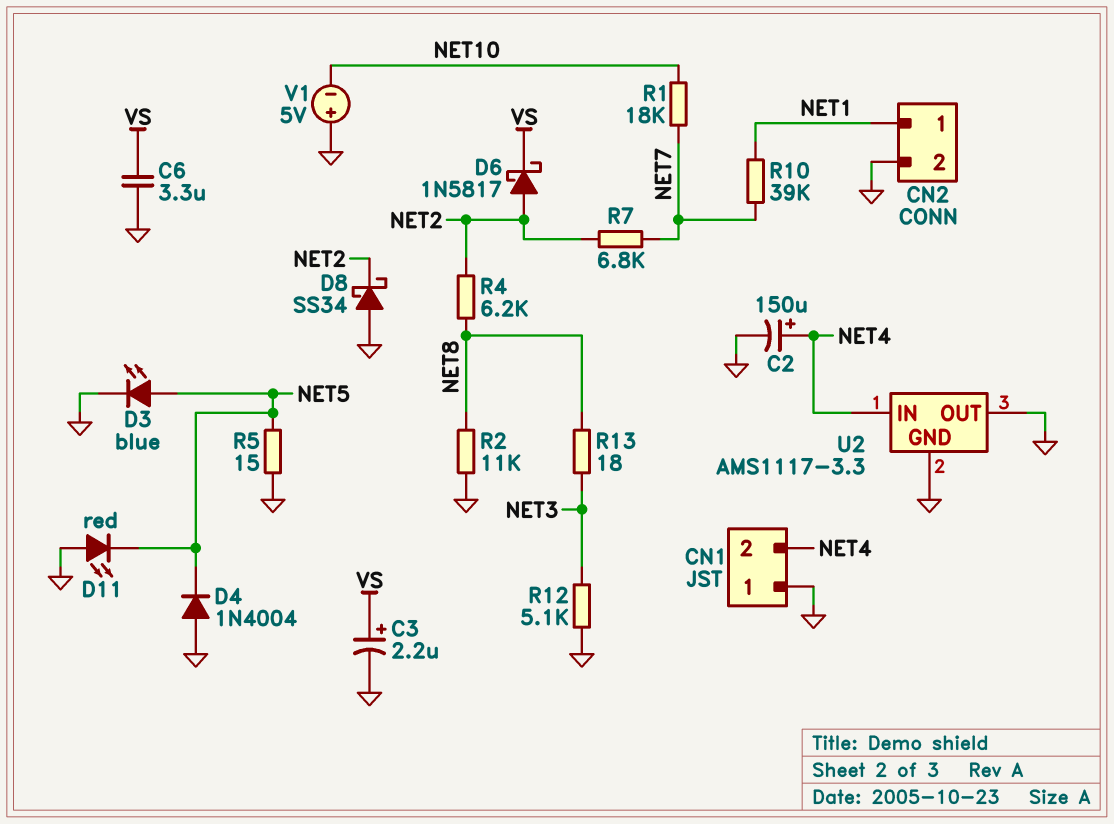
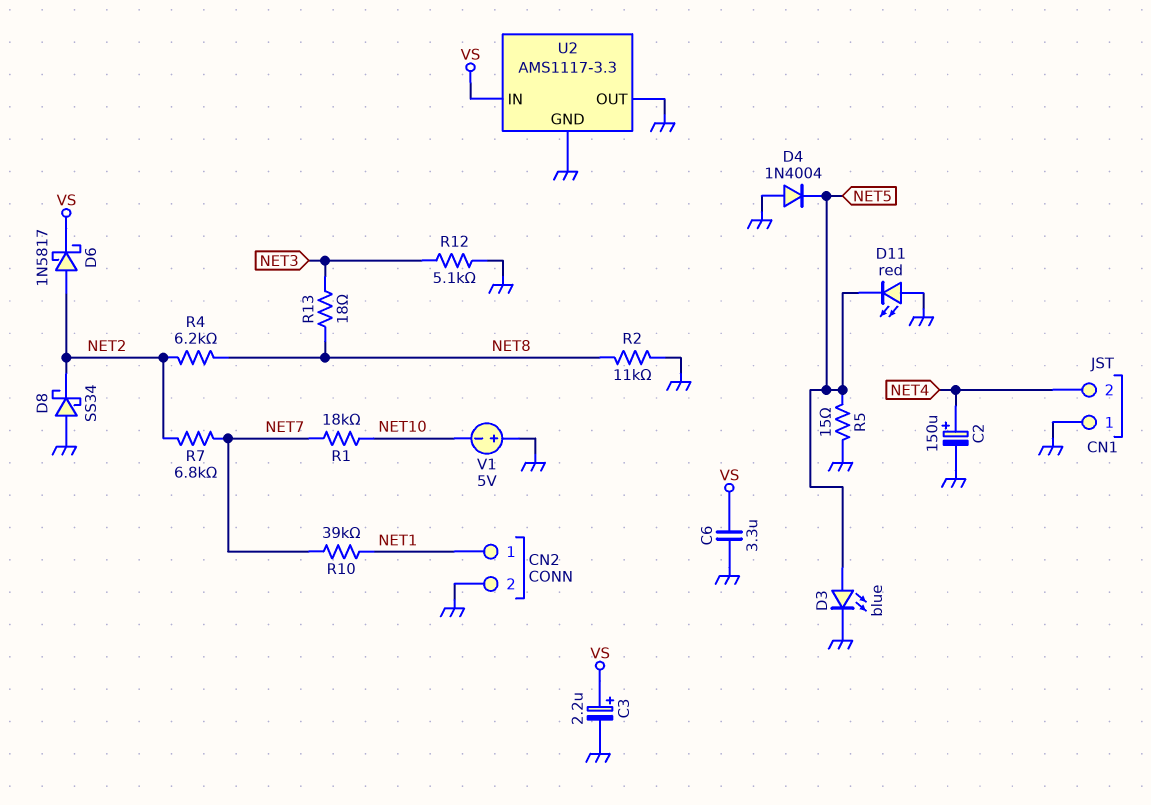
U2 pin IN: NET4 -> VS

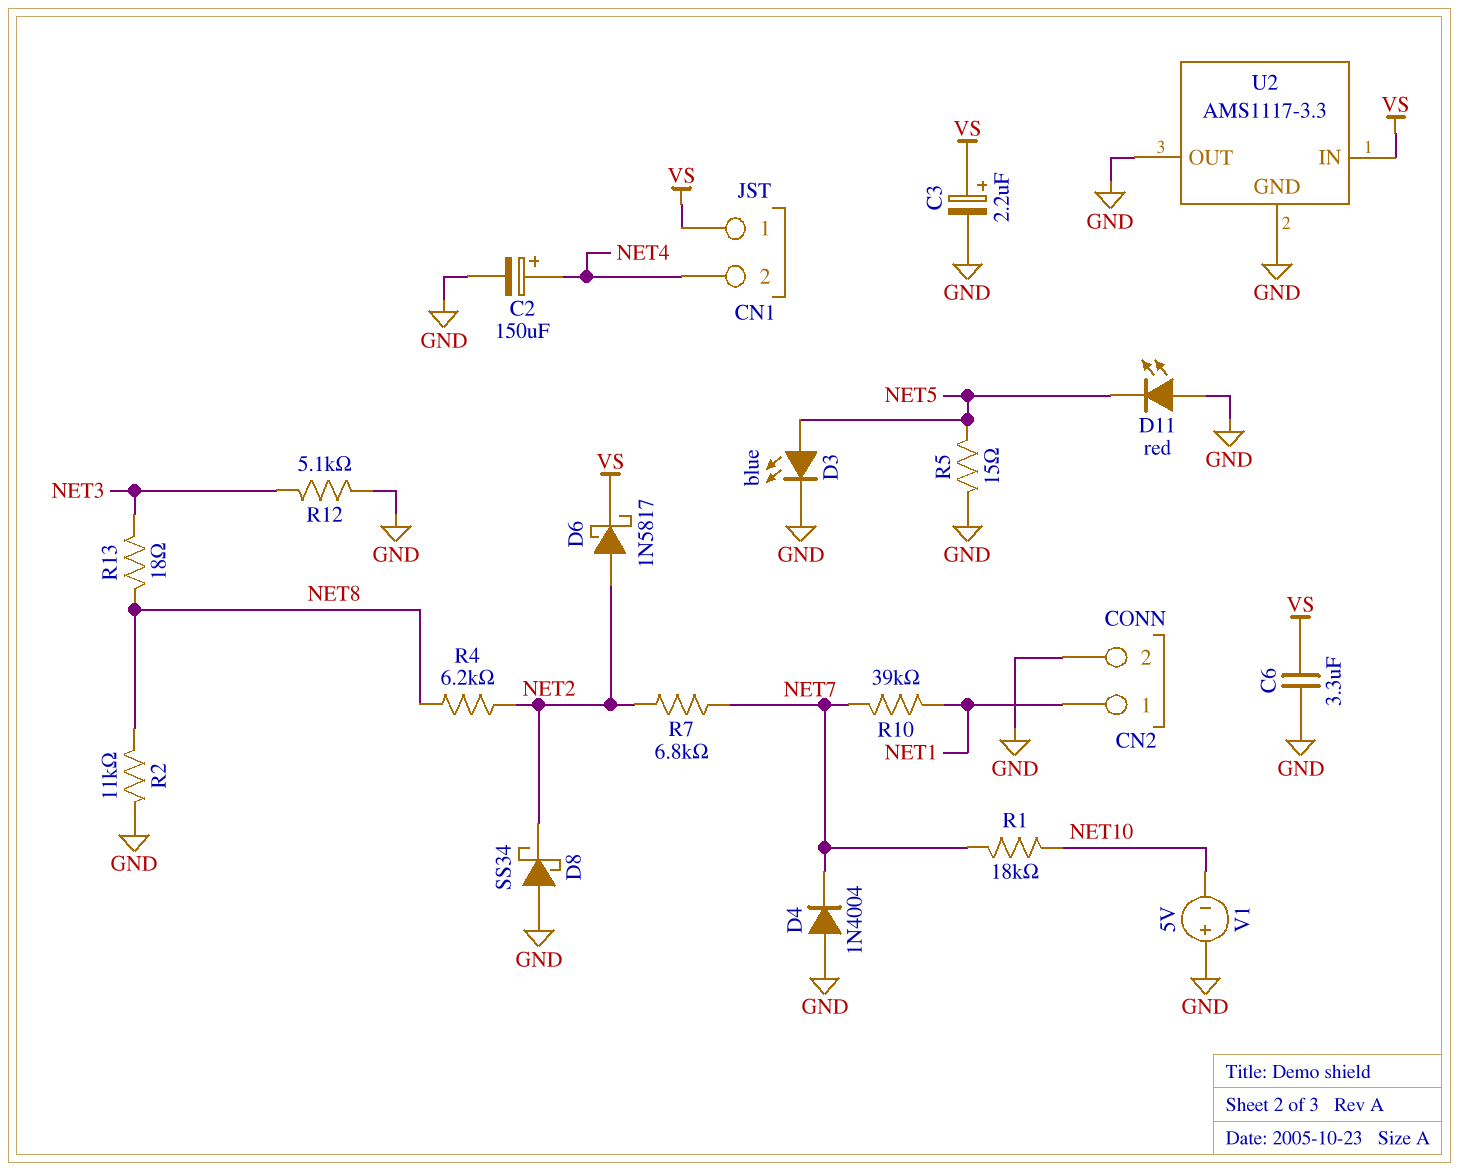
CN1 pin 1: GND -> VS
D4: diode 1N4004 (A GND, K NET5) -> diode 1N4004 (A GND, K NET7)

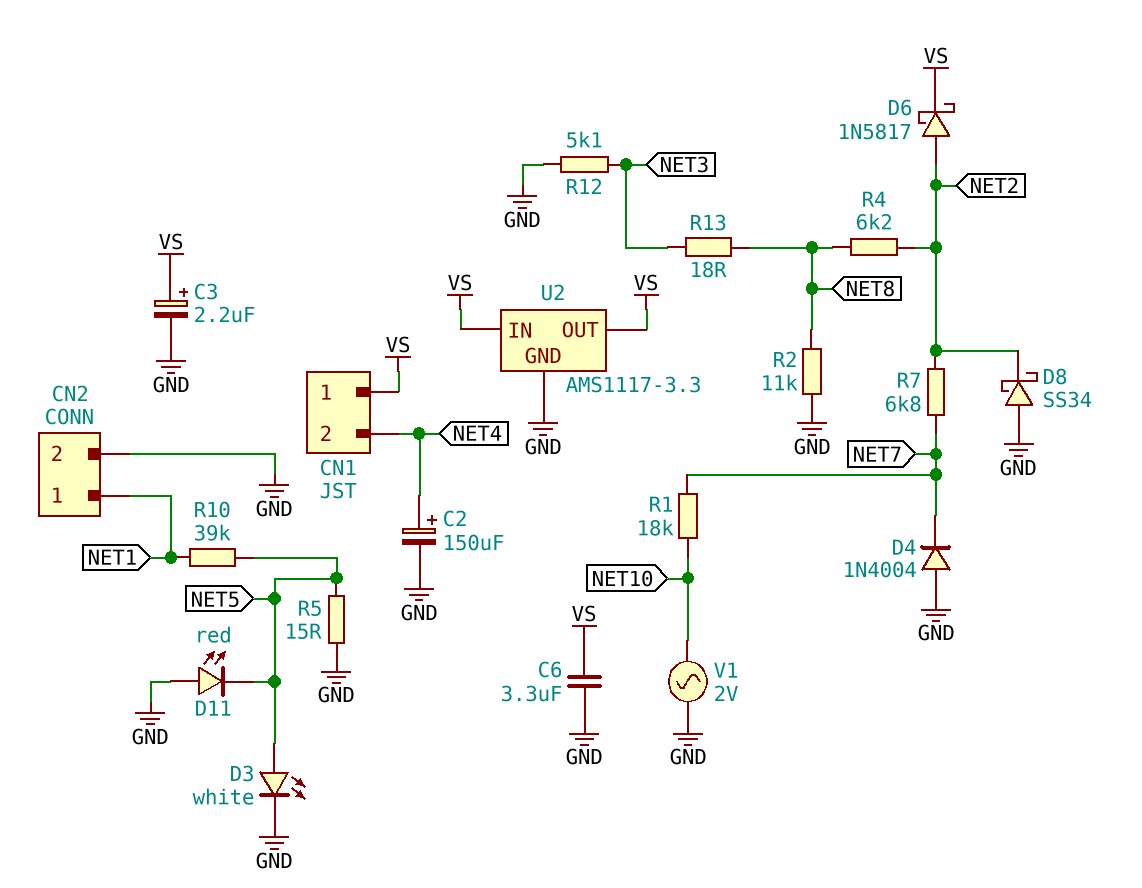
D3: LED blue (A NET5, K GND) -> LED white (A NET5, K GND)
R10: 39k (NET1, NET7) -> 39k (NET1, NET5)
U2 pin OUT: GND -> VS
V1: 5V (plus GND, minus NET10) -> AC 2V (GND, NET10)

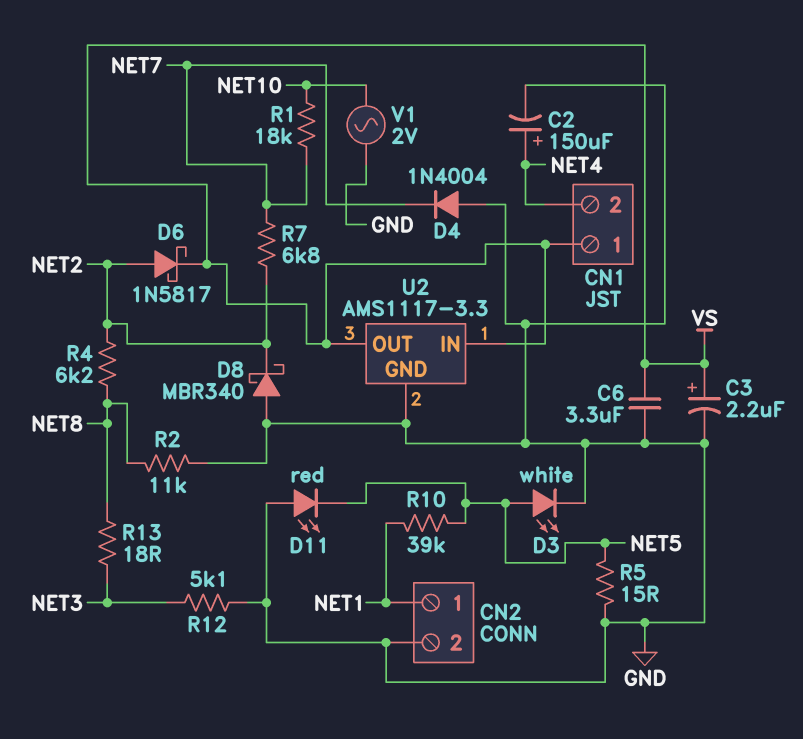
D8: schottky SS34 (A GND, K NET2) -> schottky MBR340 (A GND, K NET2)

